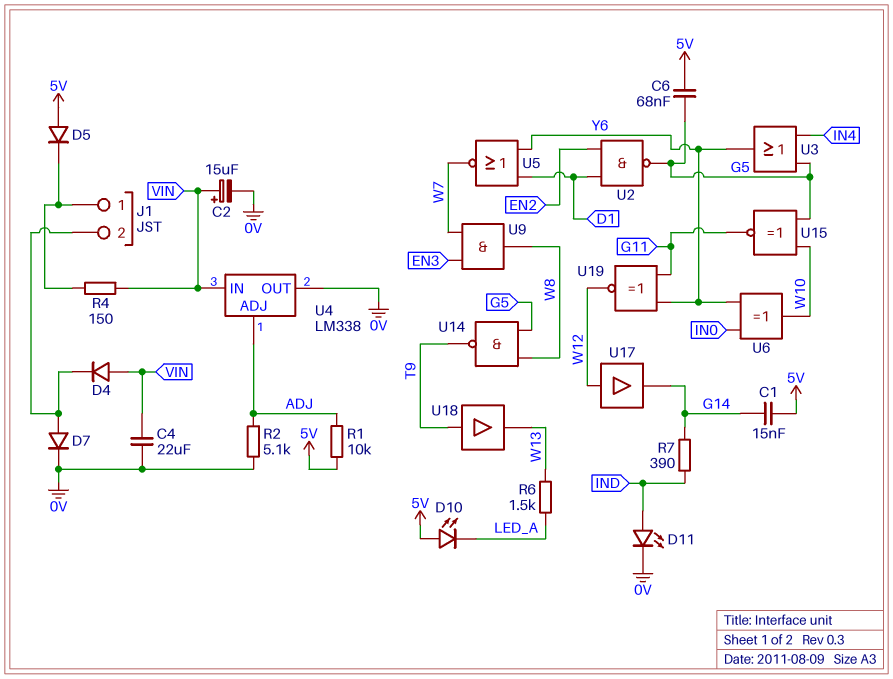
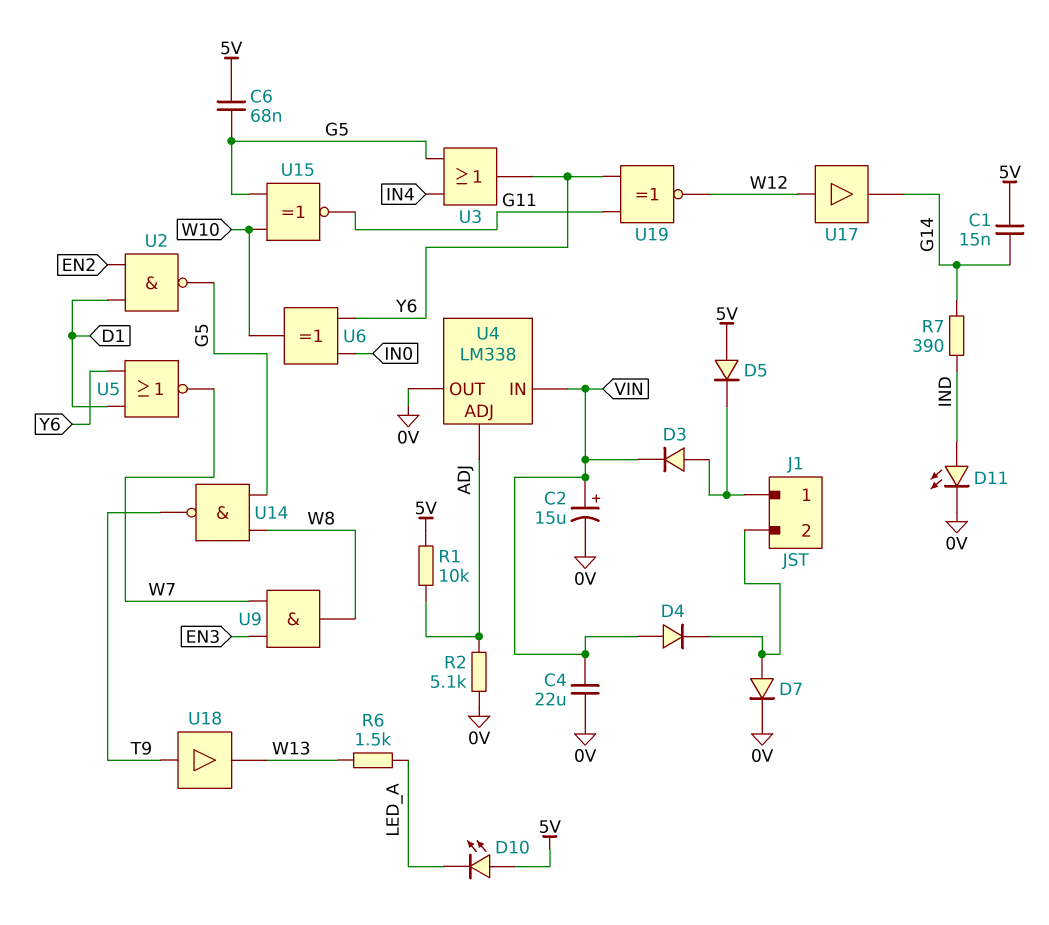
D3: none -> diode (A J1/1, K VIN)
R4: 150 (J1/1, VIN) -> none

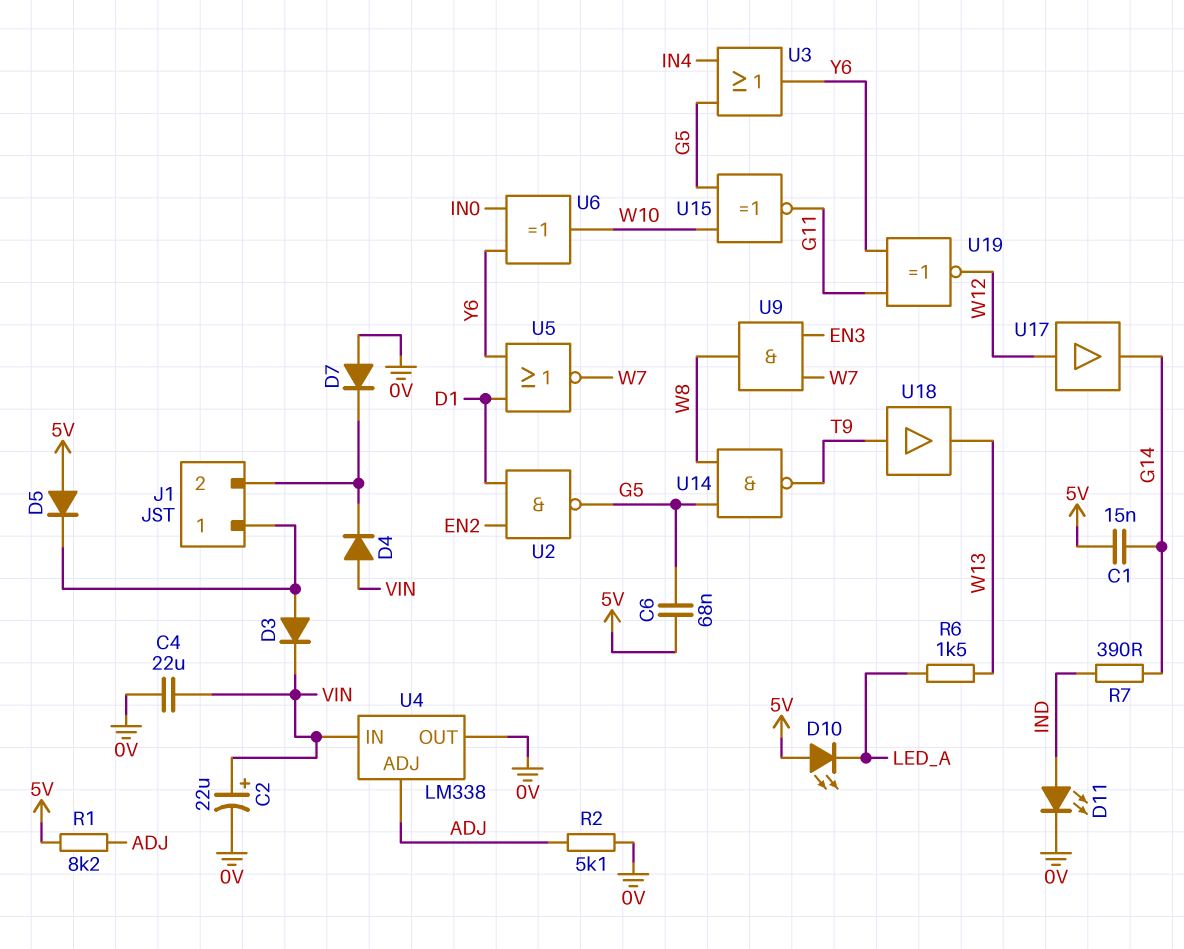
C2: 15uF (plus VIN, minus 0V) -> 22uF (plus VIN, minus 0V)
D7: diode (A J1/2, K 0V) -> diode (A 0V, K J1/2)
R1: 10k (5V, ADJ) -> 8.2k (5V, ADJ)

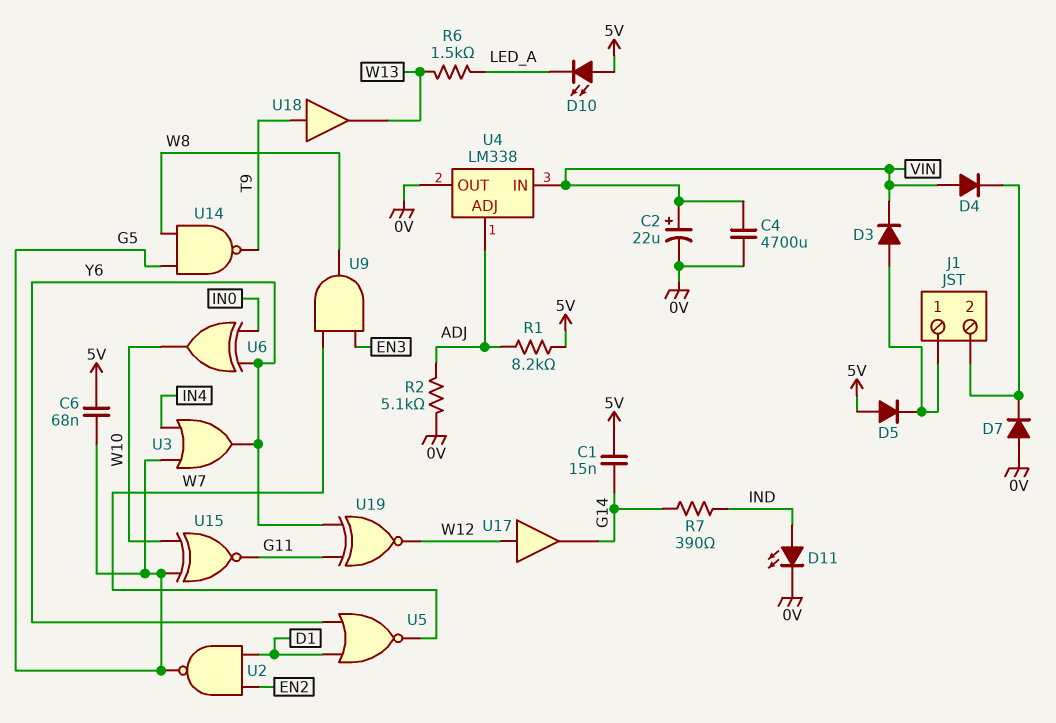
C4: 22uF (0V, VIN) -> 4700uF (0V, VIN)

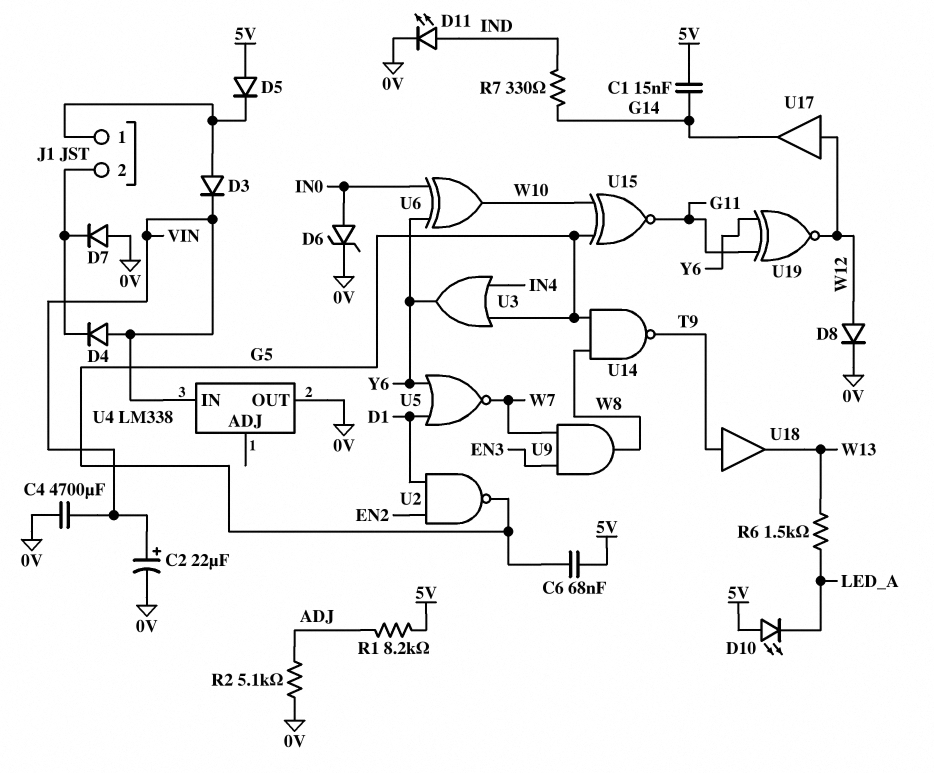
D6: none -> zener (A IN0, K 0V)
D8: none -> diode (A W12, K 0V)
R7: 390 (G14, IND) -> 330 (G14, IND)
U4 pin ADJ: ADJ -> none

